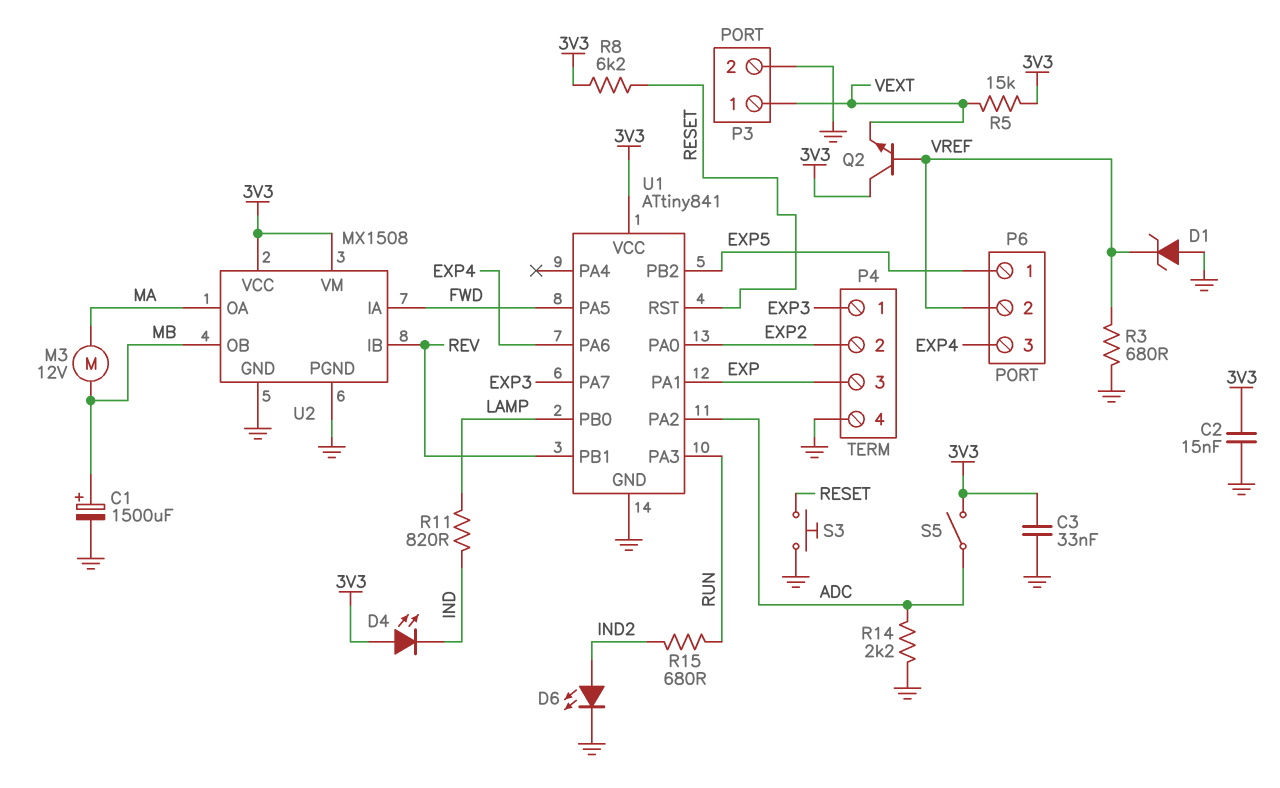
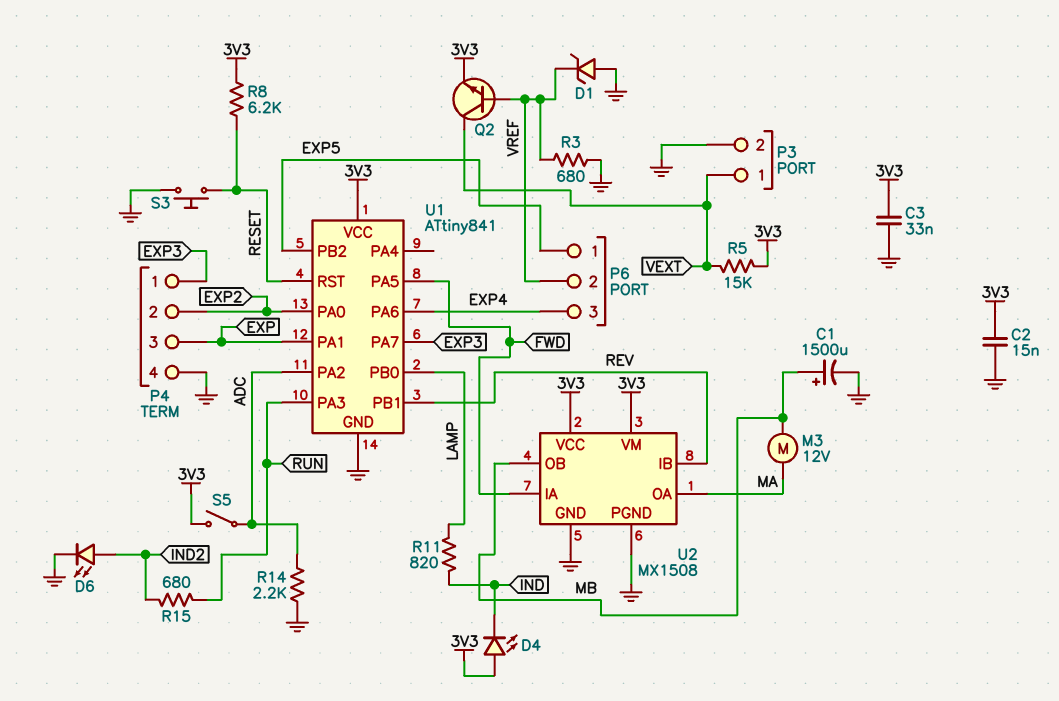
Q2: NPN (B VREF, C 3V3, E VEXT) -> NPN (B VREF, C VEXT, E 3V3)

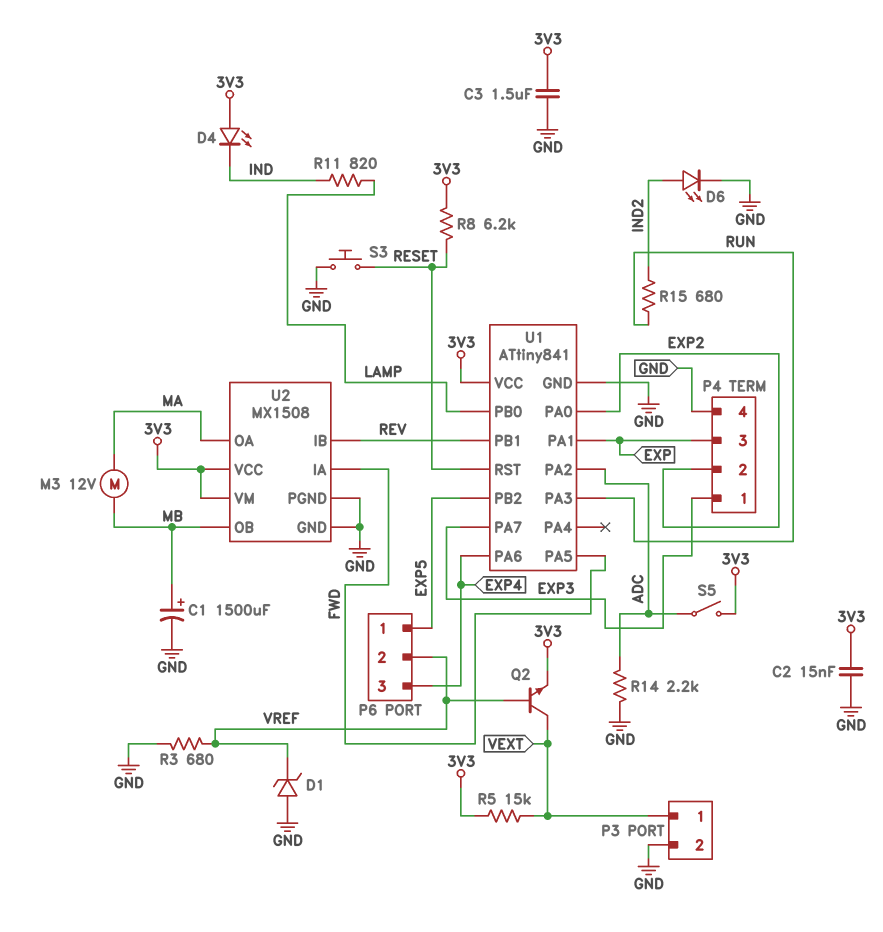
C3: 33nF (3V3, GND) -> 1.5uF (3V3, GND)

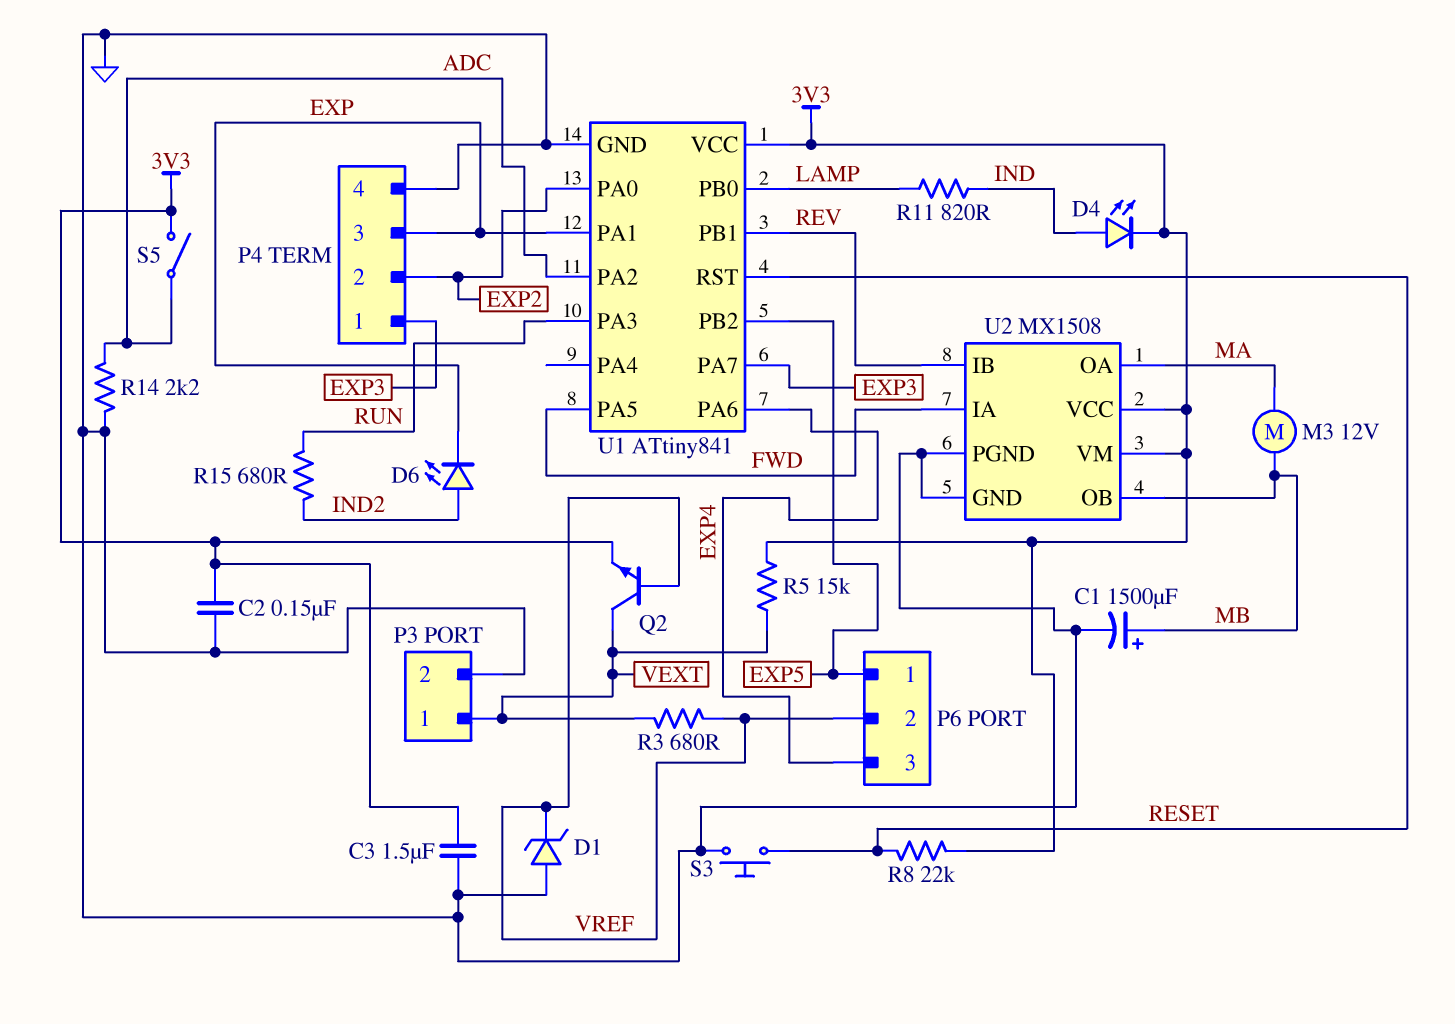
C2: 15nF (3V3, GND) -> 150nF (3V3, GND)
D4: LED (A 3V3, K IND) -> LED (A IND, K 3V3)
D6: LED (A IND2, K GND) -> LED (A IND2, K EXP)
R3: 680 (GND, VREF) -> 680 (VEXT, VREF)
R8: 6.2k (3V3, RESET) -> 22k (3V3, RESET)

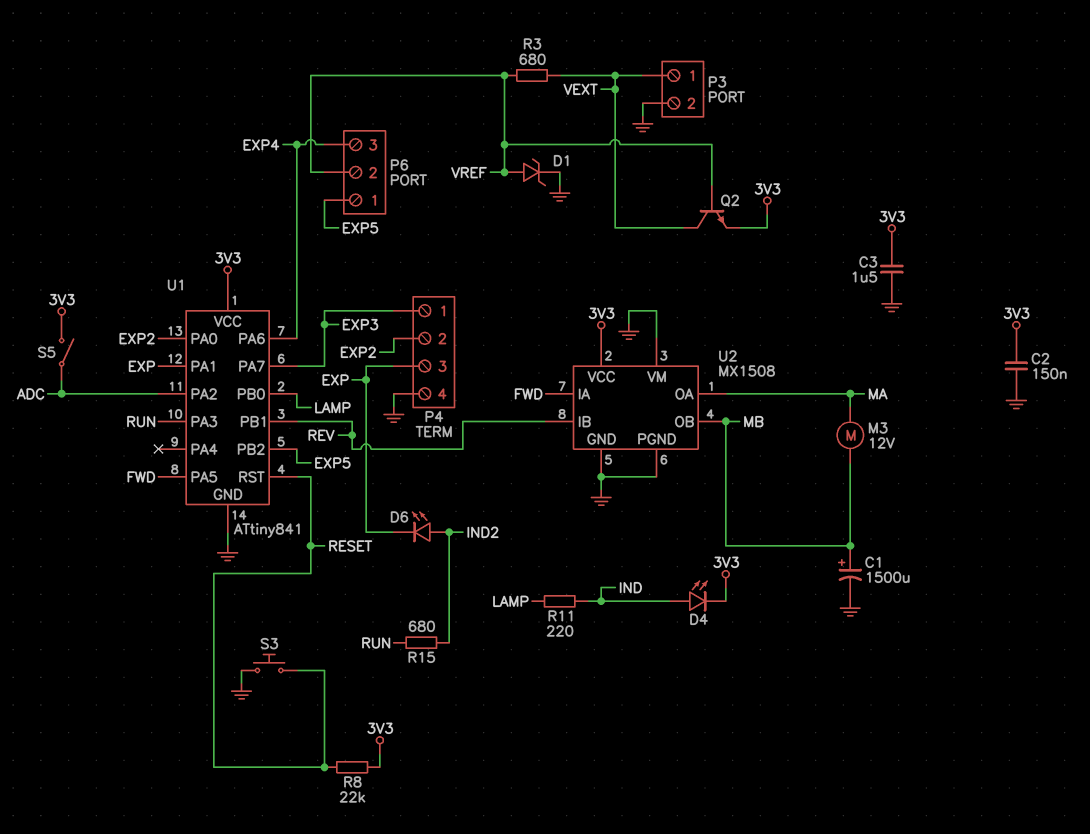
D1: zener (A GND, K VREF) -> zener (A VREF, K GND)
R5: 15k (3V3, VEXT) -> none
R11: 820 (IND, LAMP) -> 220 (IND, LAMP)
R14: 2.2k (ADC, GND) -> none
U2 pin VM: 3V3 -> GND

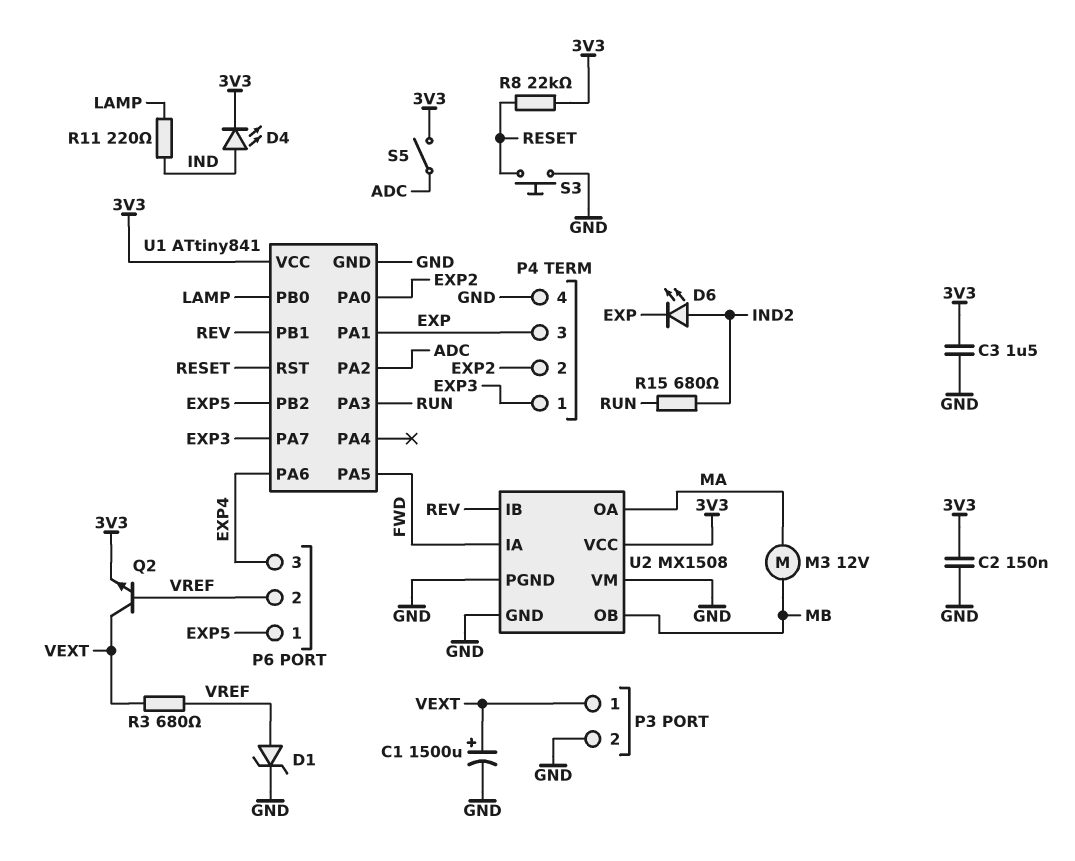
C1: 1500uF (plus MB, minus GND) -> 1500uF (plus VEXT, minus GND)

